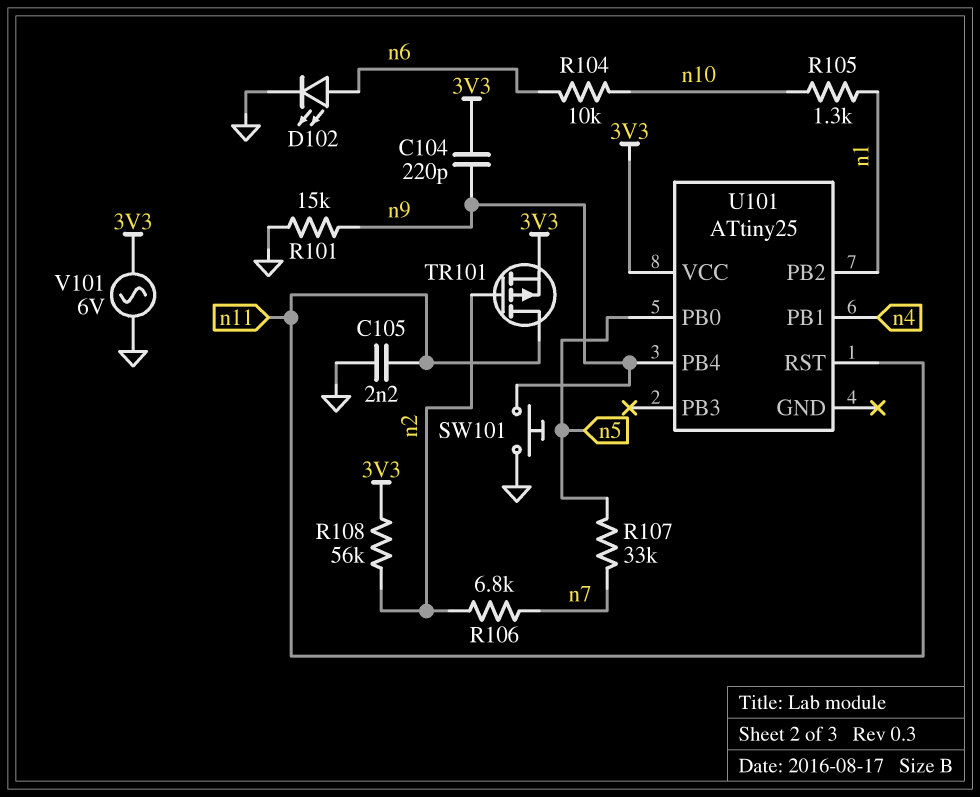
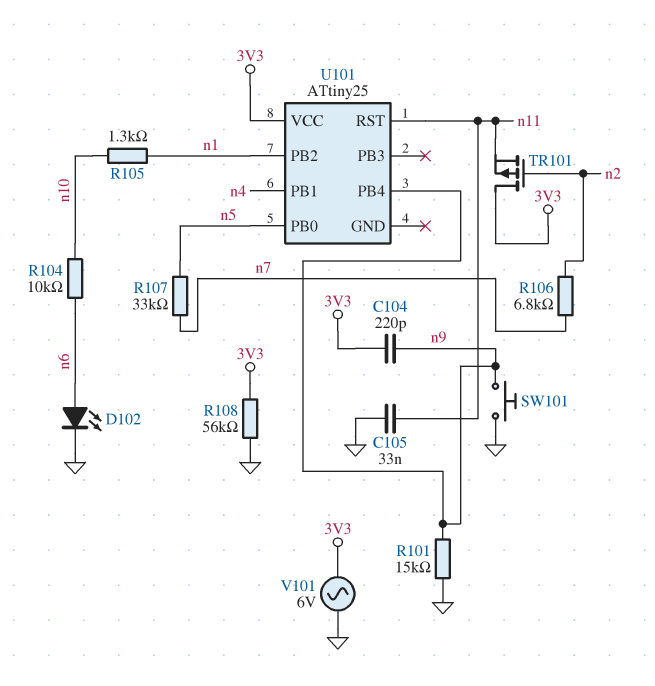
C105: 2.2nF (GND, n11) -> 33nF (GND, n11)
R108: 56k (3V3, n2) -> 56k (3V3, GND)
TR101: PMOS (G n2, D n11, S 3V3) -> PMOS (G n2, D 3V3, S n11)

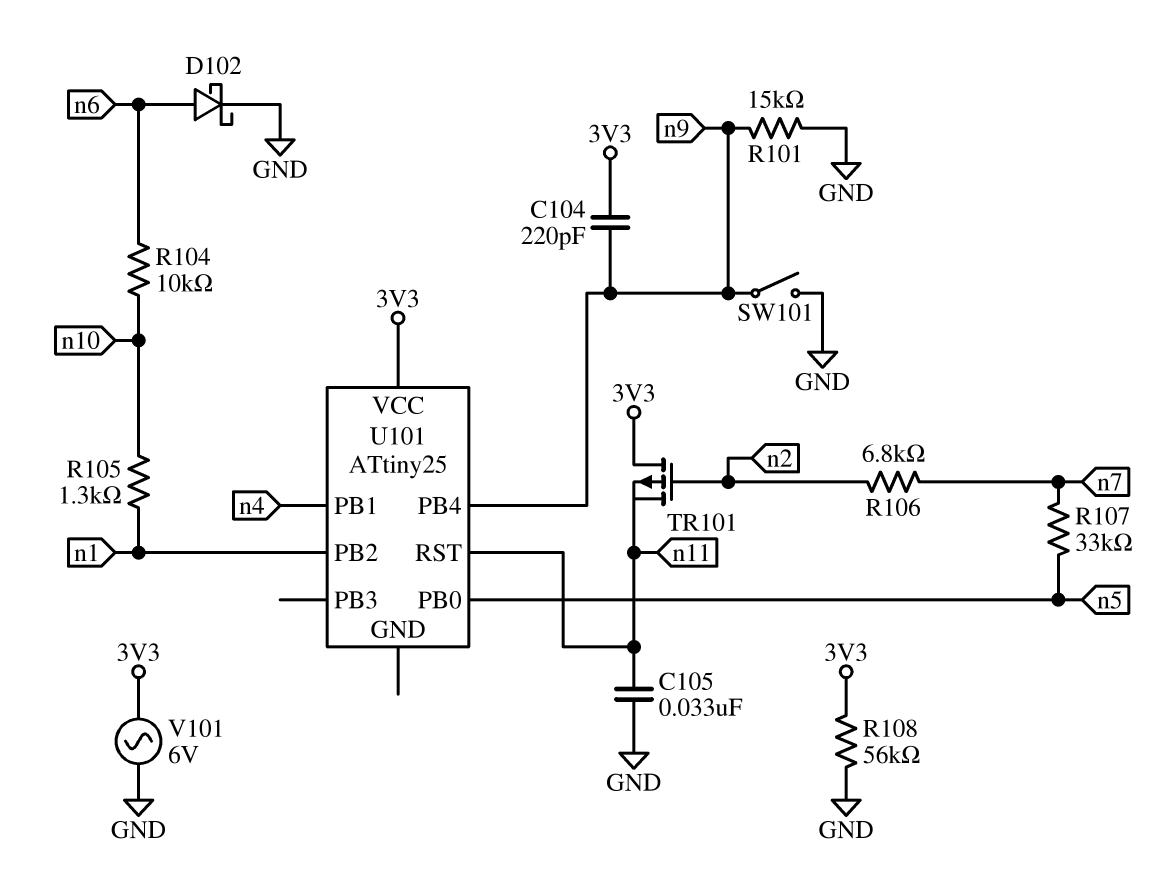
D102: LED (A n6, K GND) -> schottky (A n6, K GND)
SW101: button (GND, n9) -> switch (GND, n9)

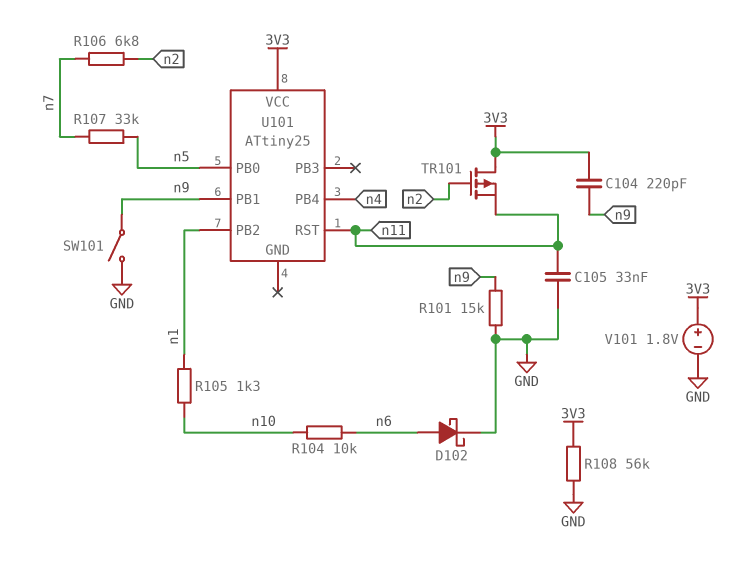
U101 pin PB1: n4 -> n9
U101 pin PB4: n9 -> n4
V101: AC 6V (3V3, GND) -> 1.8V (plus 3V3, minus GND)

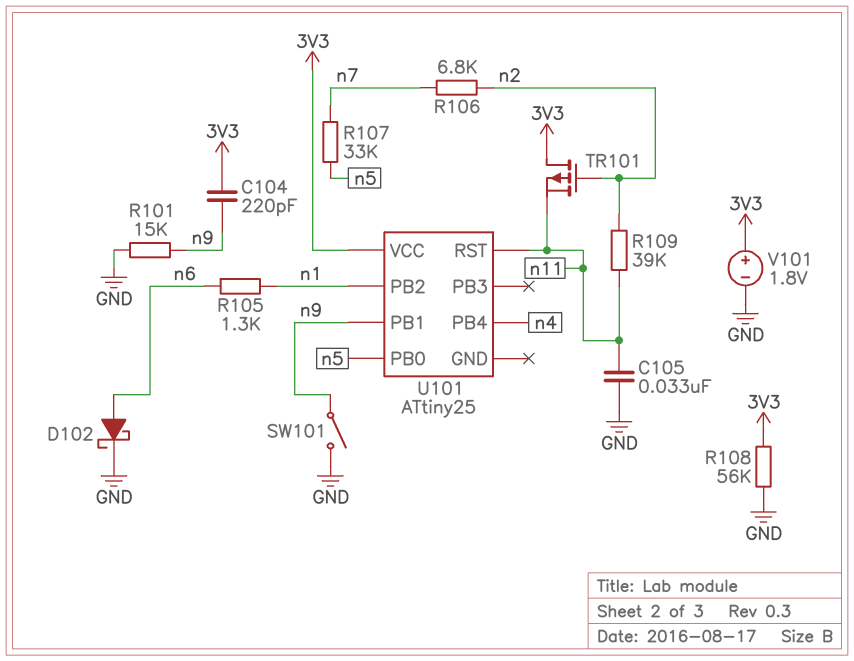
R104: 10k (n6, n10) -> none
R105: 1.3k (n1, n10) -> 1.3k (n1, n6)
R109: none -> 39k (n2, n11)

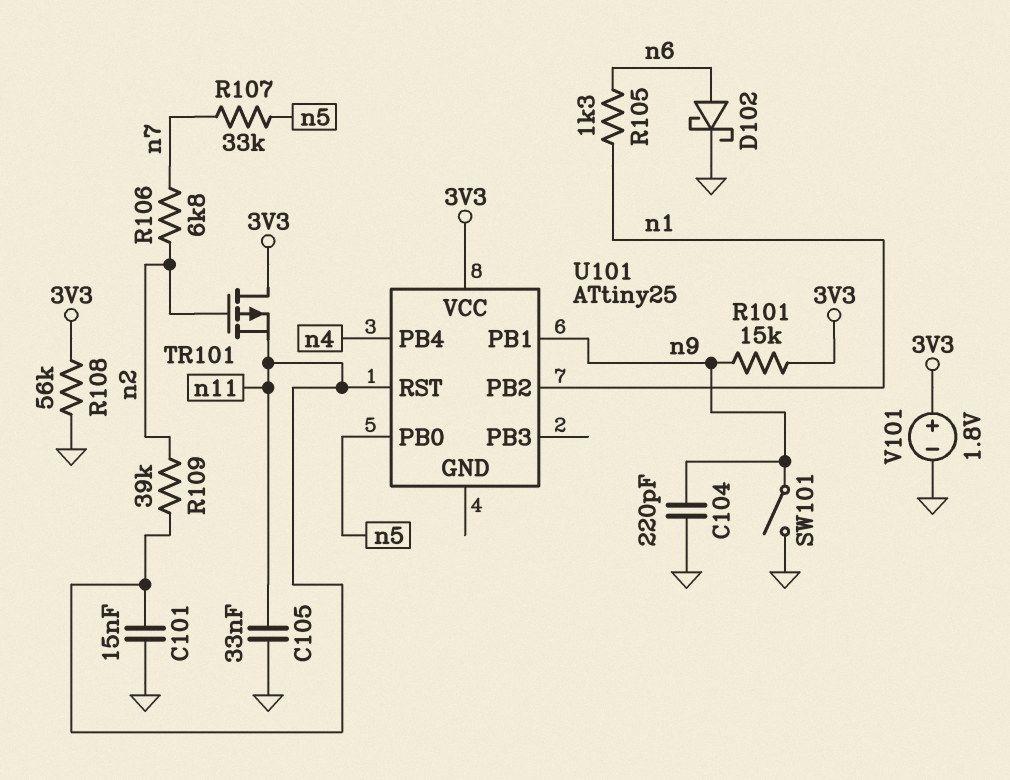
C101: none -> 15nF (GND, n11)
C104: 220pF (3V3, n9) -> 220pF (GND, n9)
R101: 15k (GND, n9) -> 15k (3V3, n9)

